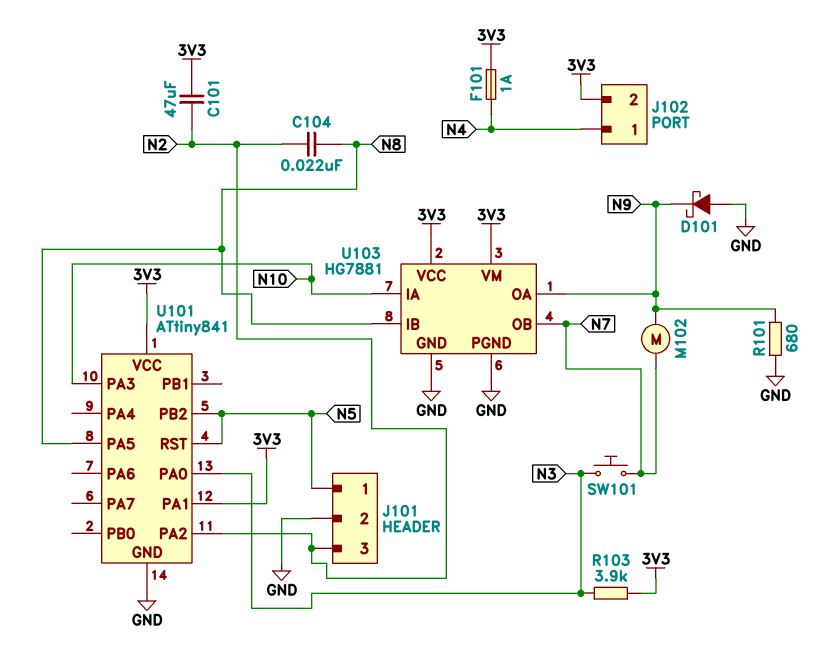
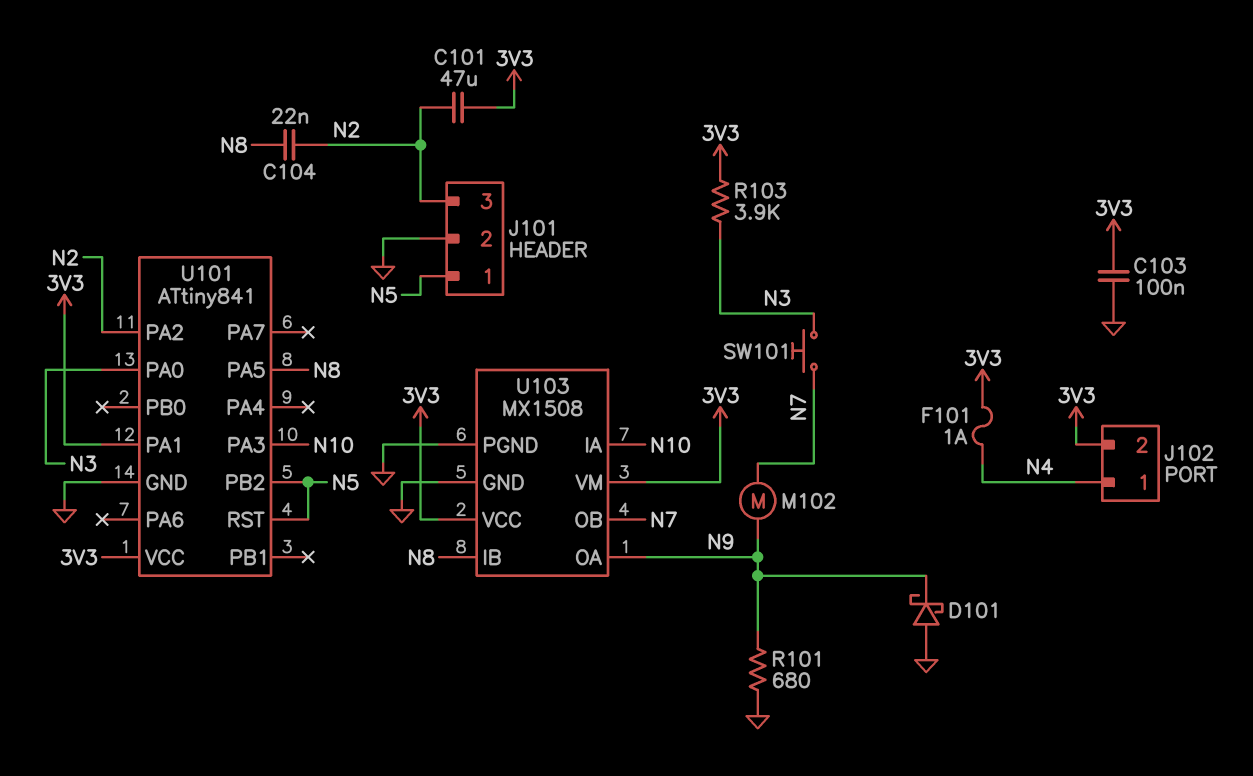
C103: none -> 100nF (3V3, GND)
U103: HG7881 -> MX1508

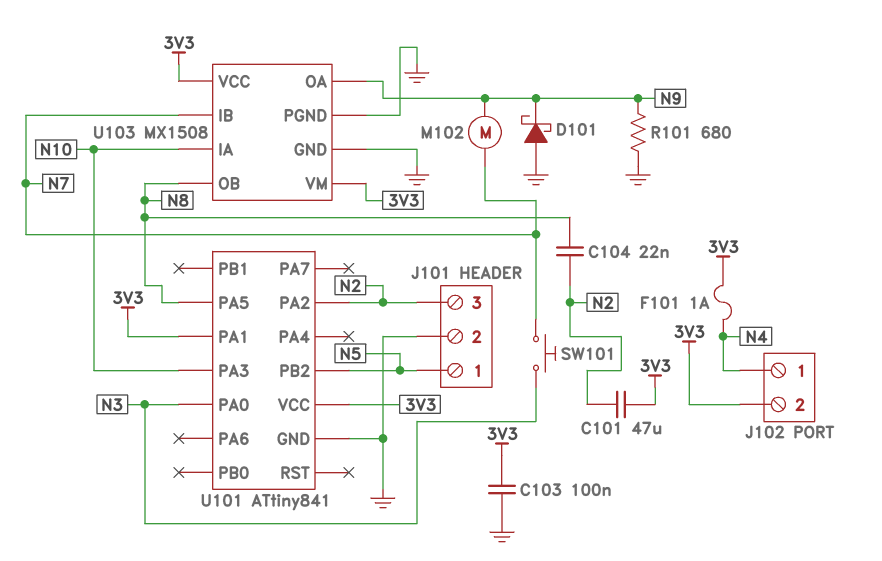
R103: 3.9k (3V3, N3) -> none
U101 pin RST: N5 -> none
U103 pin IB: N8 -> N7
U103 pin OB: N7 -> N8

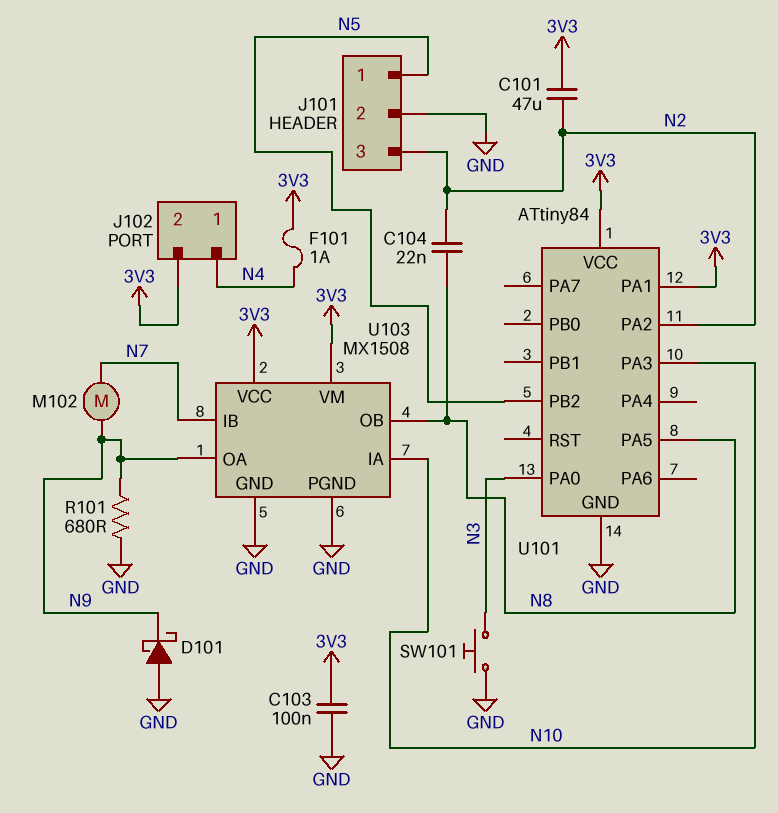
SW101: button (N3, N7) -> button (GND, N3)
U101: ATtiny841 -> ATtiny84

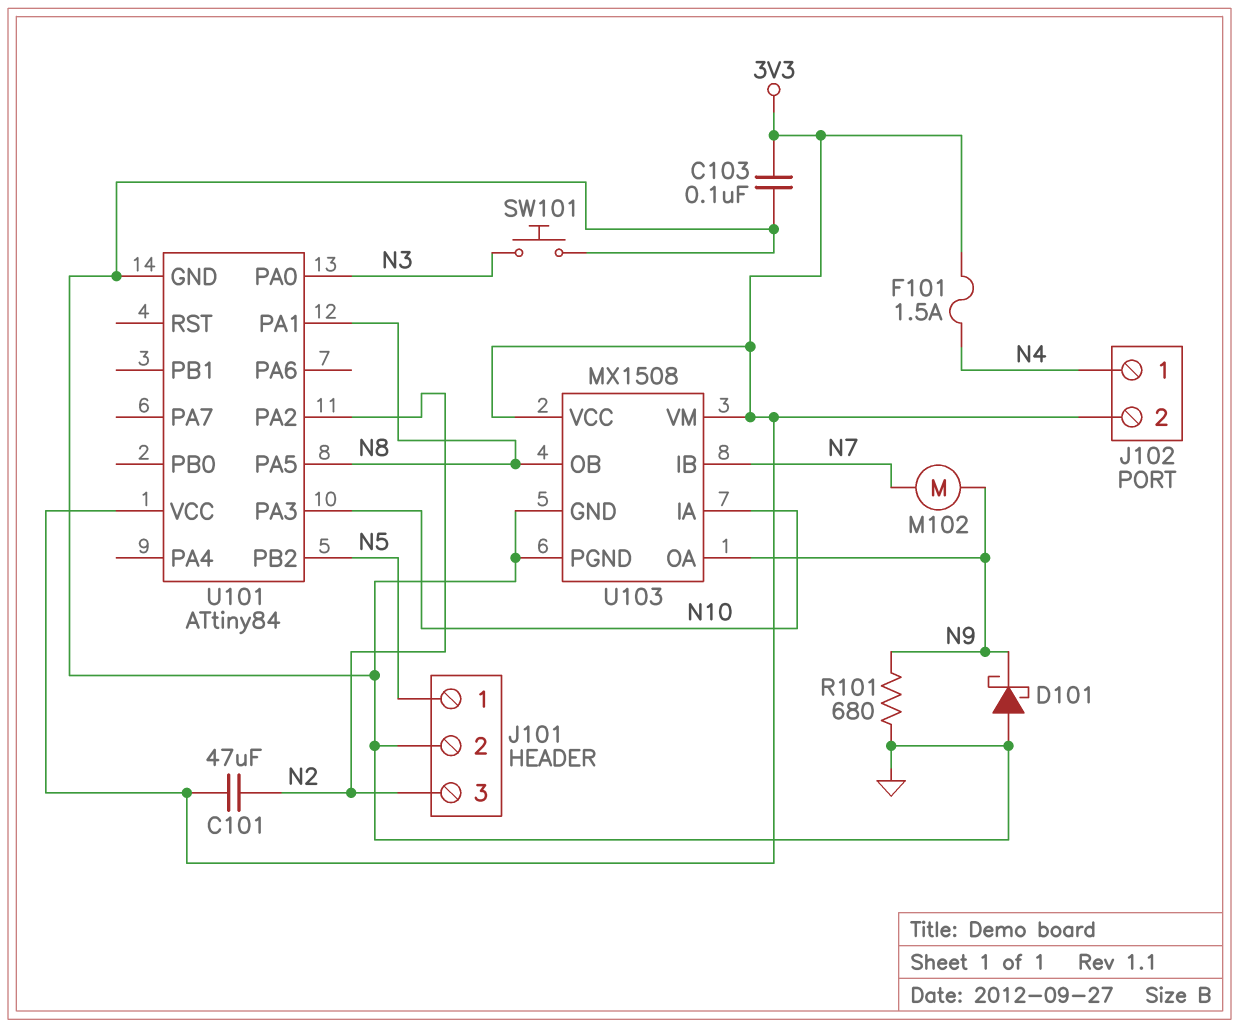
C104: 22nF (N2, N8) -> none
F101: 1A (3V3, N4) -> 1.5A (3V3, N4)
U101 pin PA1: 3V3 -> N8

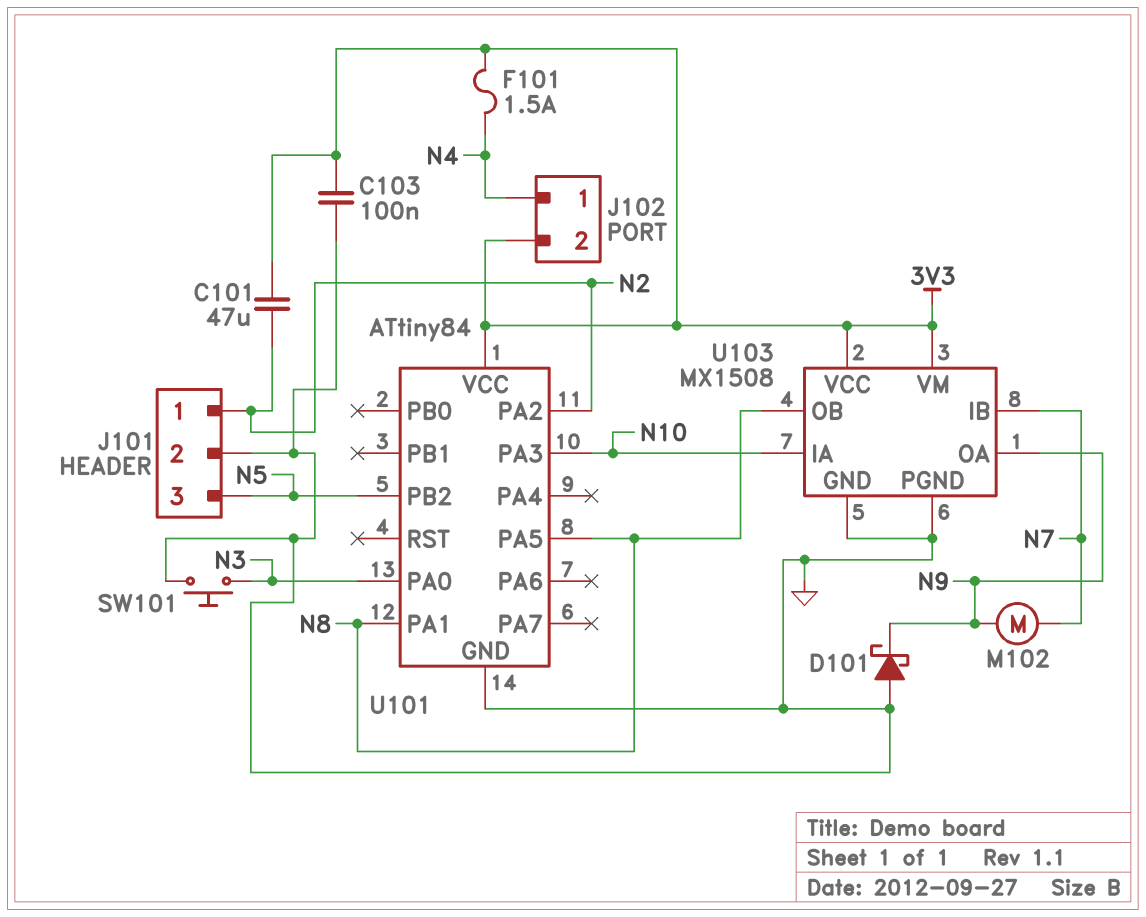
J101 pin 1: N5 -> N2
J101 pin 3: N2 -> N5
R101: 680 (GND, N9) -> none

